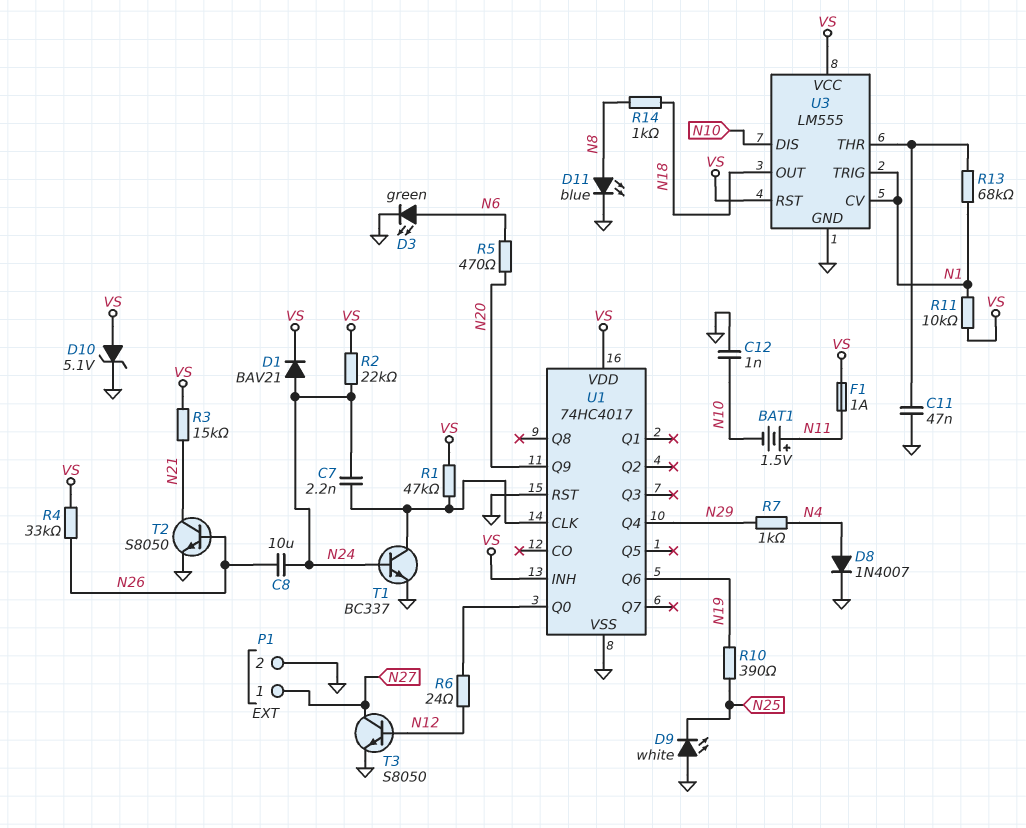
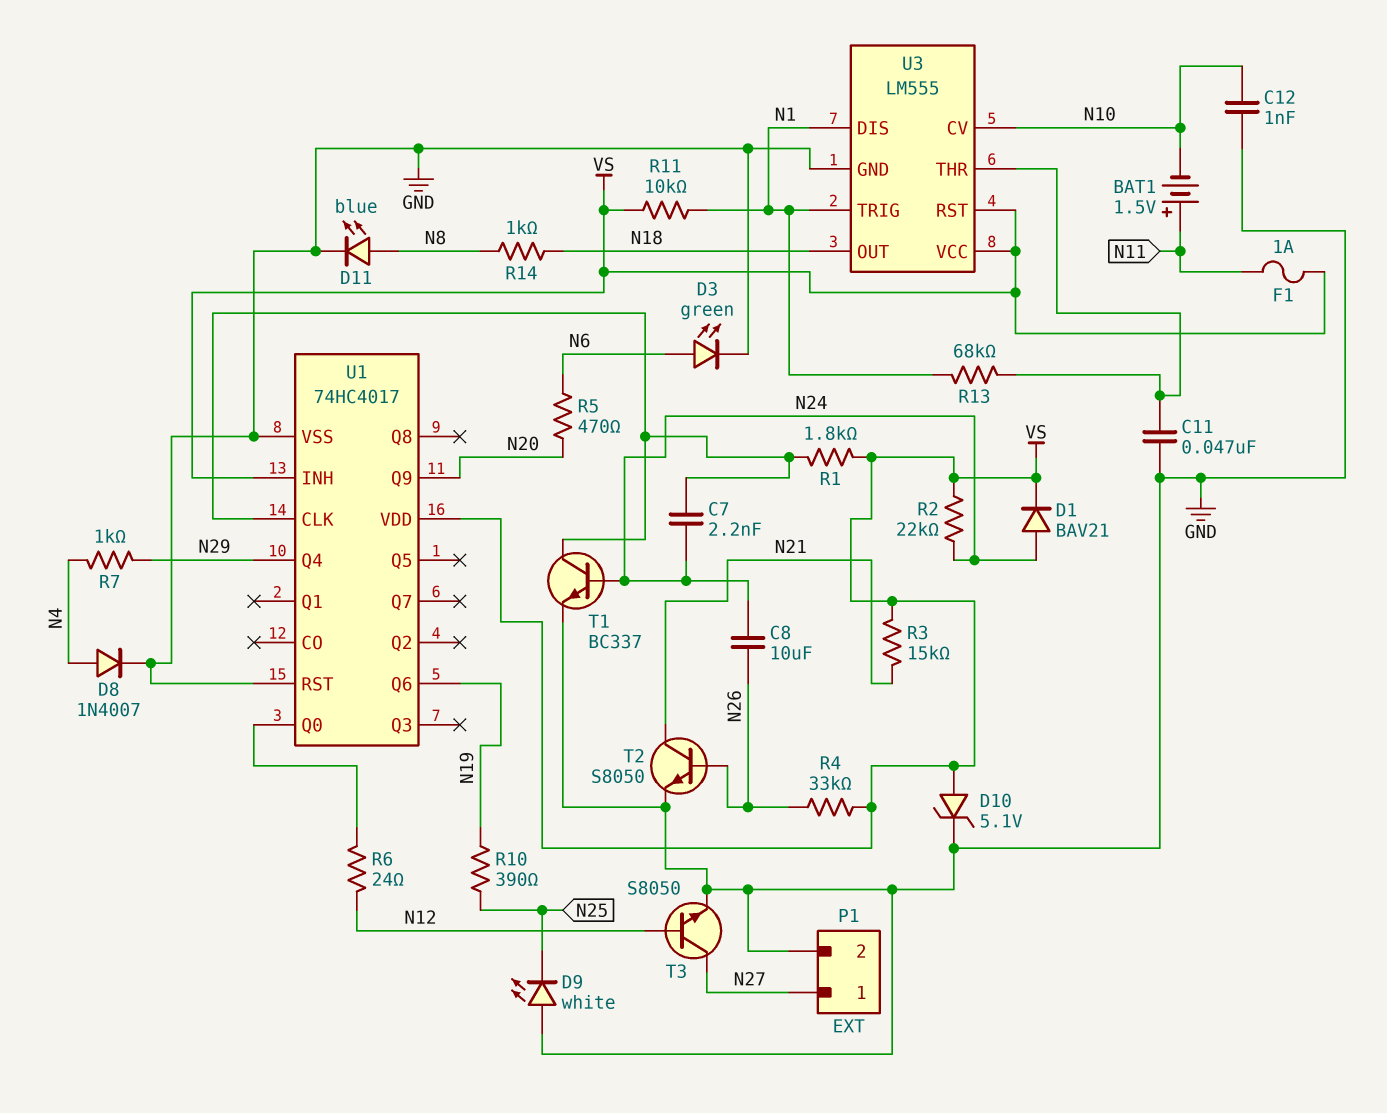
R1: 47k (U1/CLK, VS) -> 1.8k (U1/CLK, VS)
U3 pin CV: N1 -> N10
U3 pin DIS: N10 -> N1

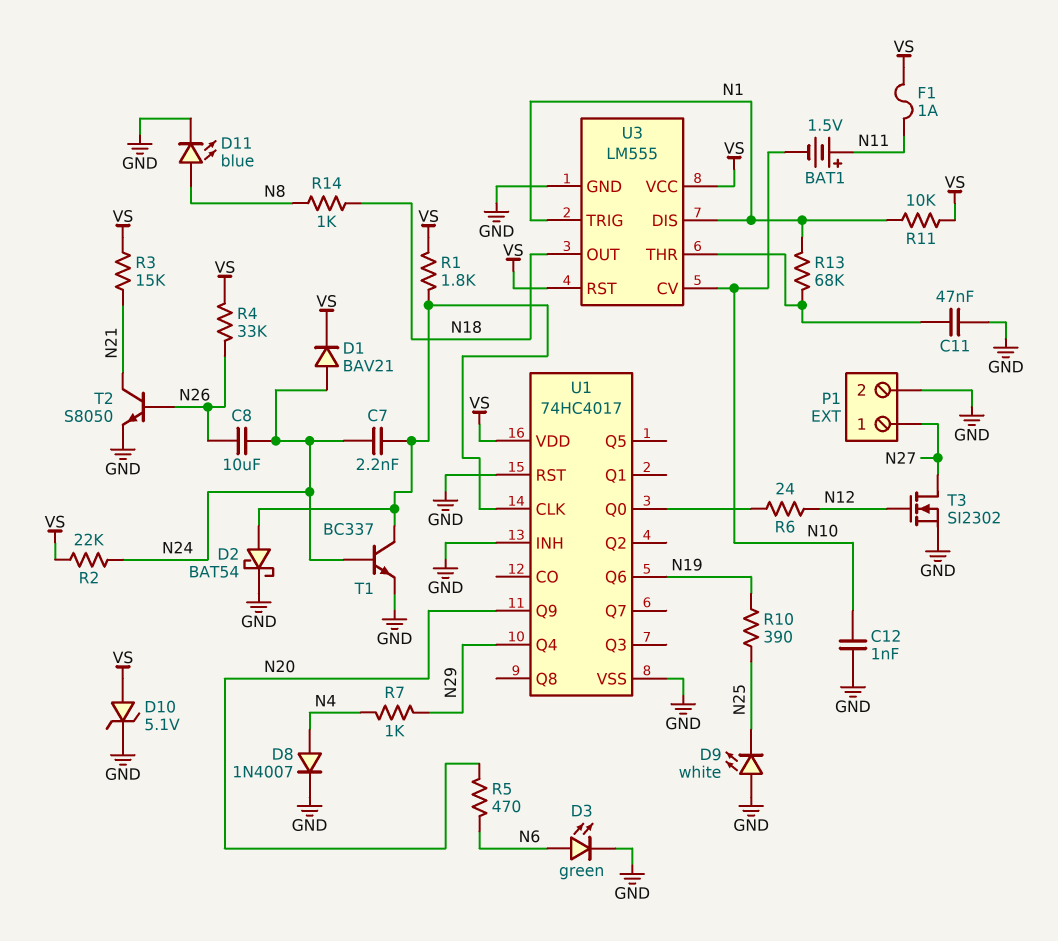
D2: none -> schottky BAT54 (A U1/CLK, K GND)
T3: NPN S8050 (B N12, C N27, E GND) -> NMOS SI2302 (G N12, D N27, S GND)
U1 pin INH: VS -> GND

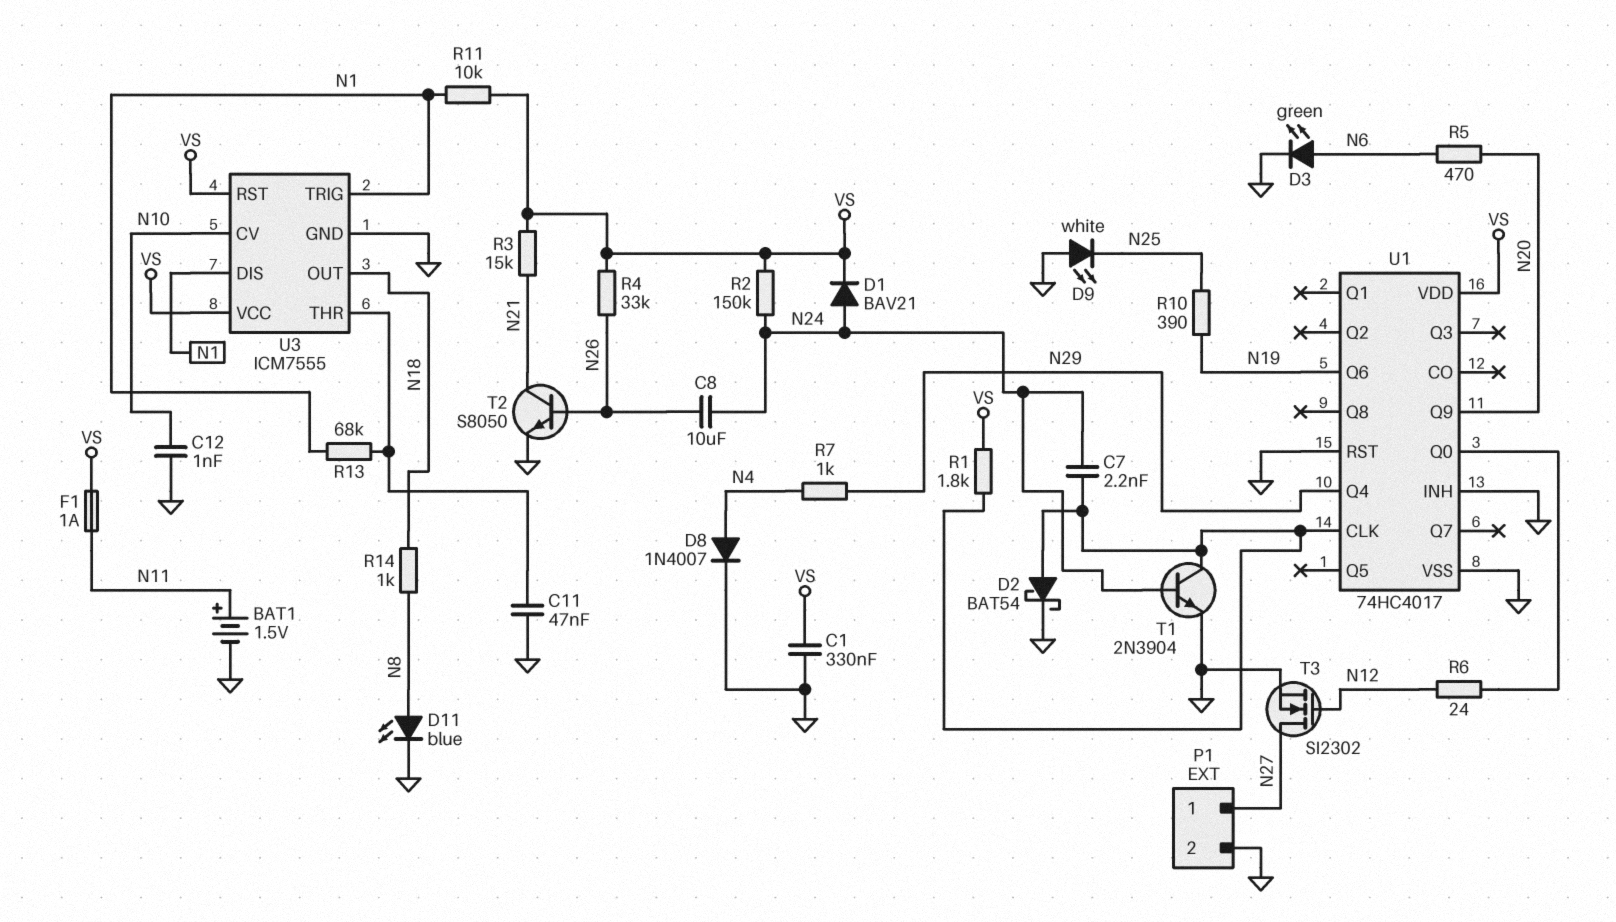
BAT1: 1.5V (plus N11, minus N10) -> 1.5V (plus N11, minus GND)
C1: none -> 330nF (GND, VS)
D10: zener 5.1V (A VS, K GND) -> none
R2: 22k (N24, VS) -> 150k (N24, VS)
T1: NPN BC337 (B N24, C U1/CLK, E GND) -> NPN 2N3904 (B N24, C U1/CLK, E GND)
U3: LM555 -> ICM7555

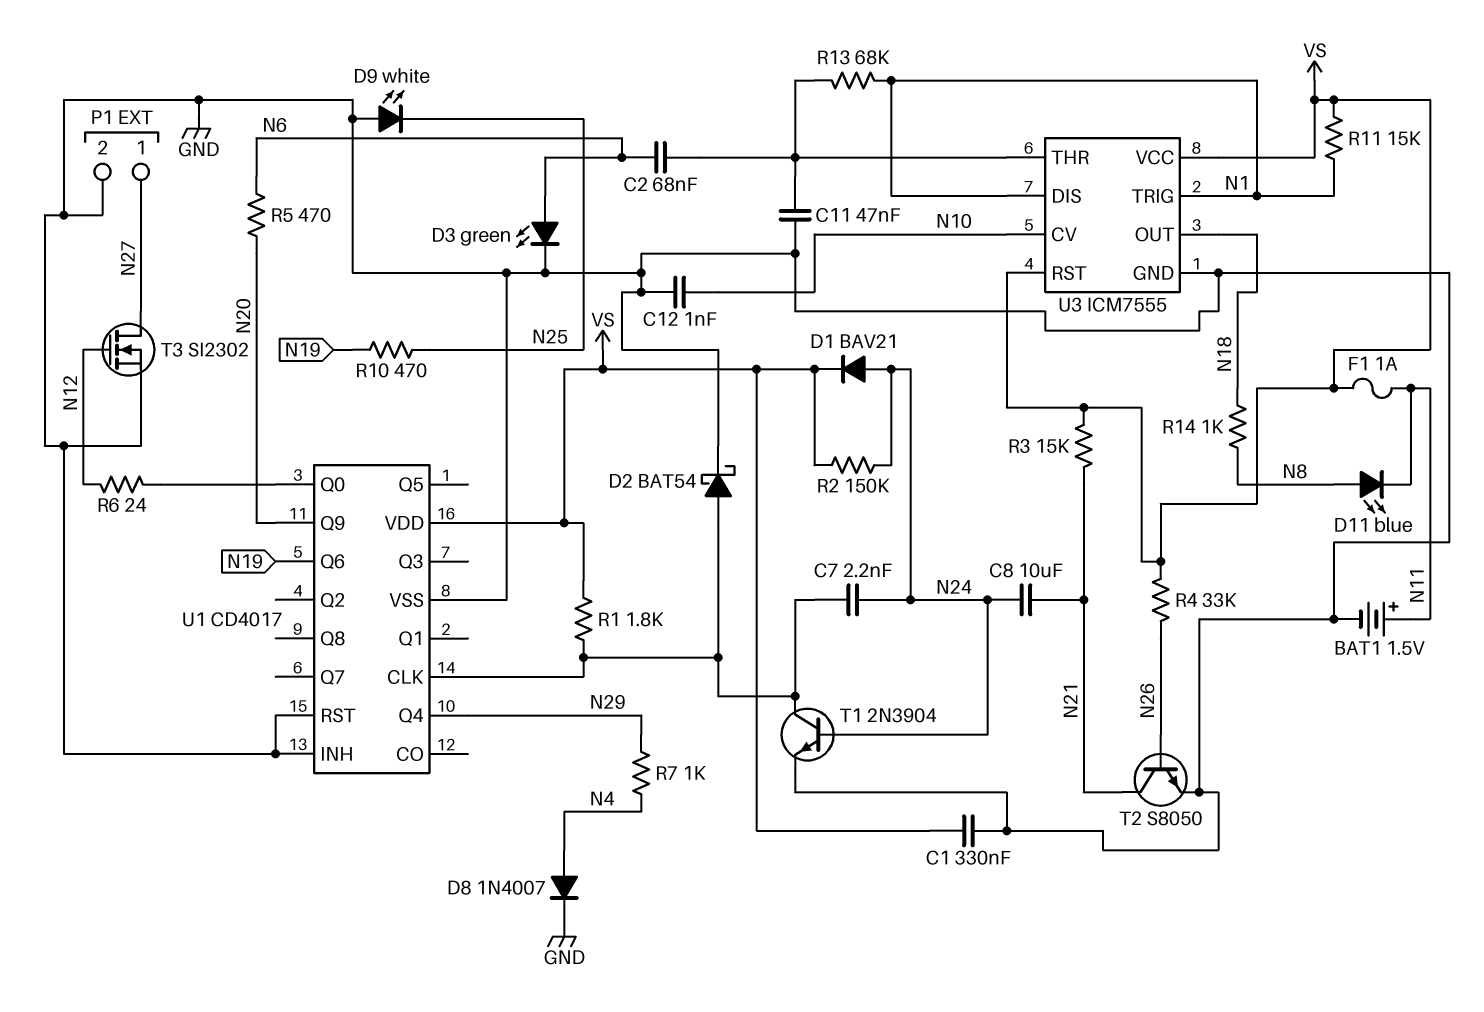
C2: none -> 68nF (N6, U3/THR)
C8: 10uF (N24, N26) -> 10uF (N21, N24)
D11: LED blue (A N8, K GND) -> LED blue (A N8, K N11)
R10: 390 (N19, N25) -> 470 (N19, N25)
R11: 10k (N1, VS) -> 15k (N1, VS)
U1: 74HC4017 -> CD4017

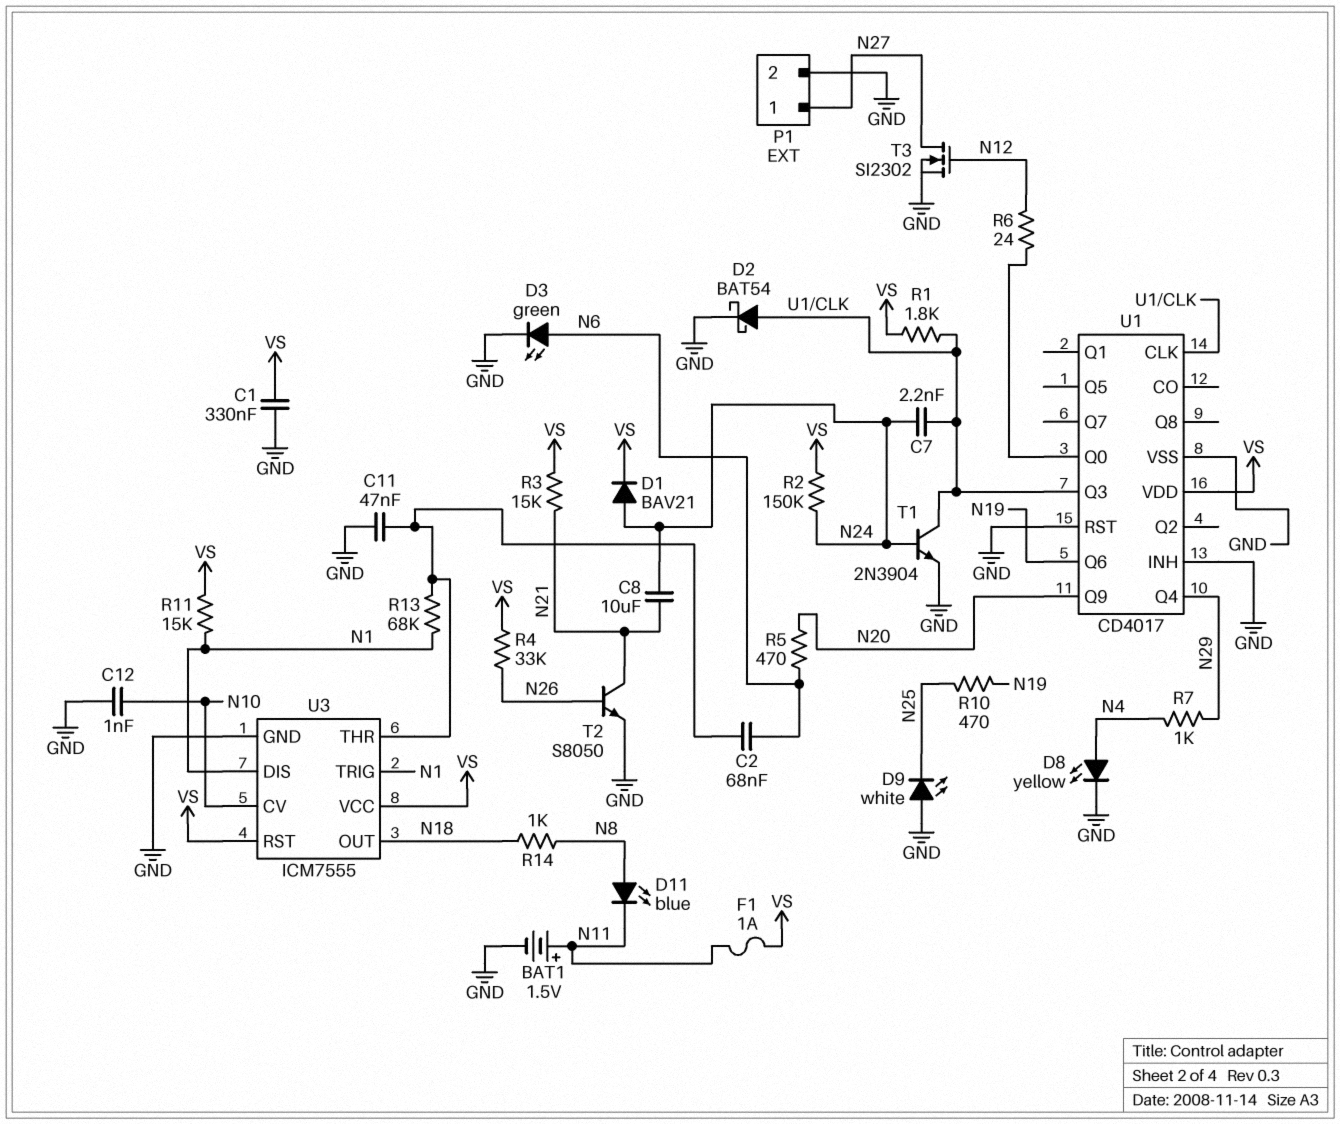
D8: diode 1N4007 (A N4, K GND) -> LED yellow (A N4, K GND)
U1 pin Q3: none -> U1/CLK

